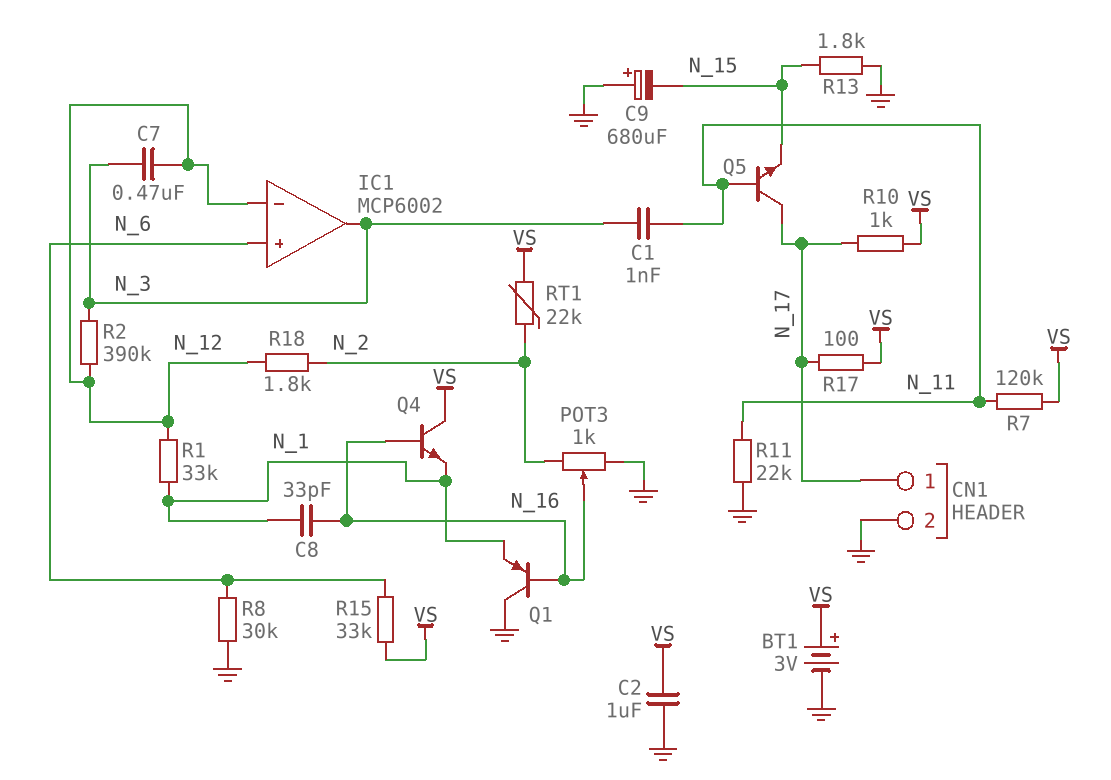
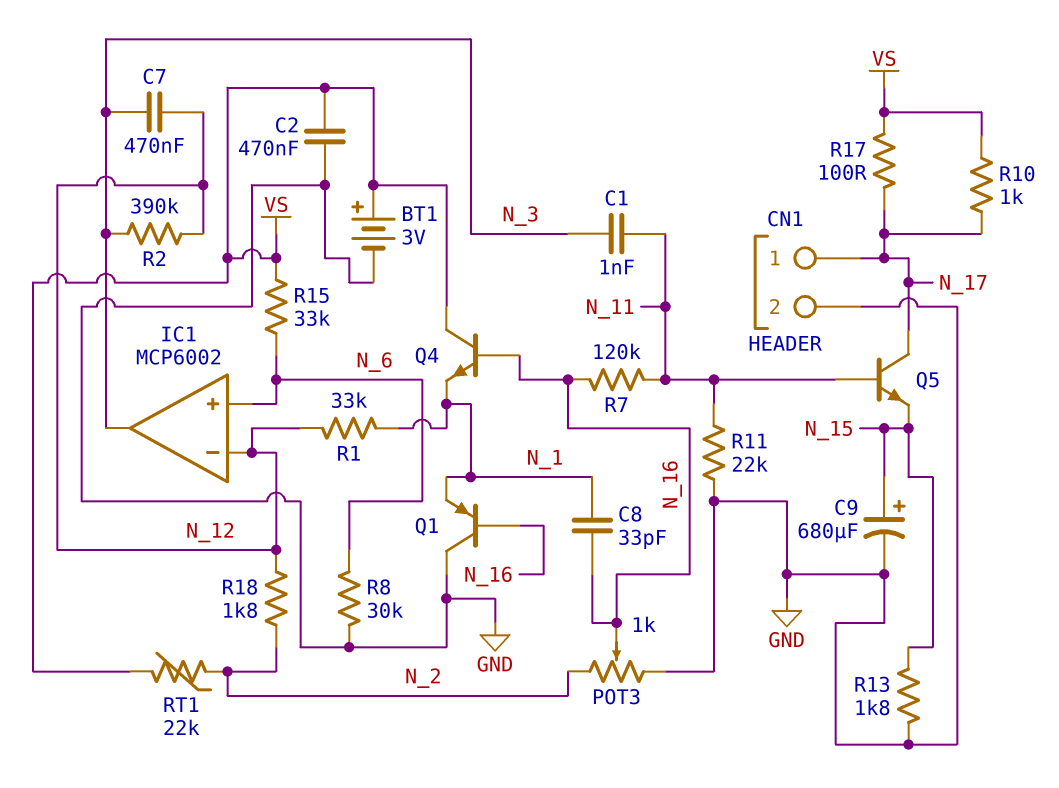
C2: 1uF (GND, VS) -> 470nF (GND, VS)
C9: 680uF (plus GND, minus N_15) -> 680uF (plus N_15, minus GND)
R7: 120k (N_11, VS) -> 120k (N_11, N_16)

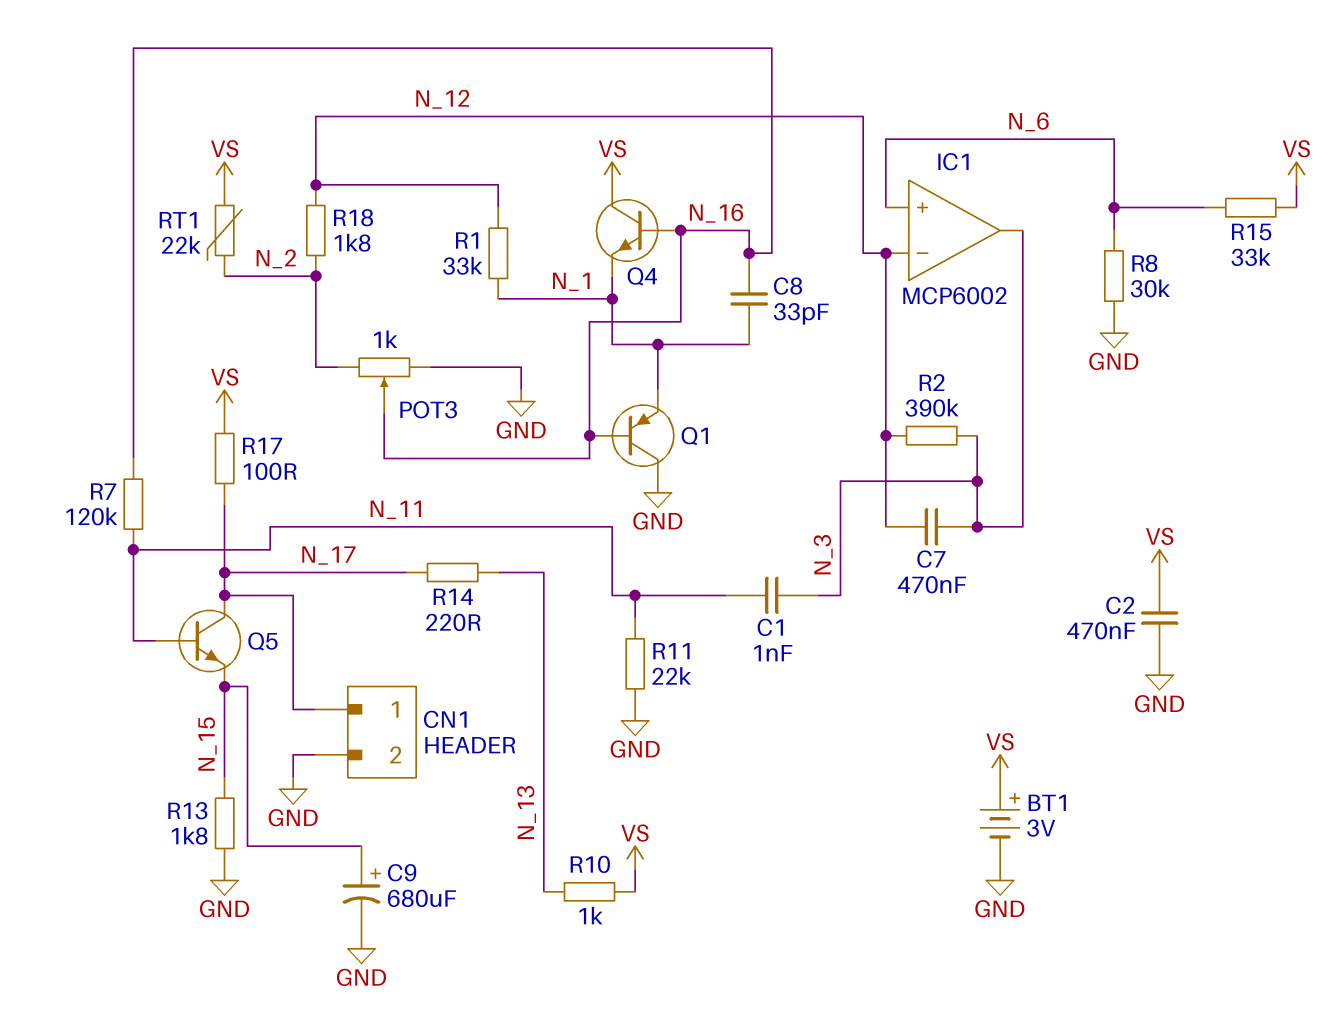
R10: 1k (N_17, VS) -> 1k (N_13, VS)
R14: none -> 220 (N_13, N_17)

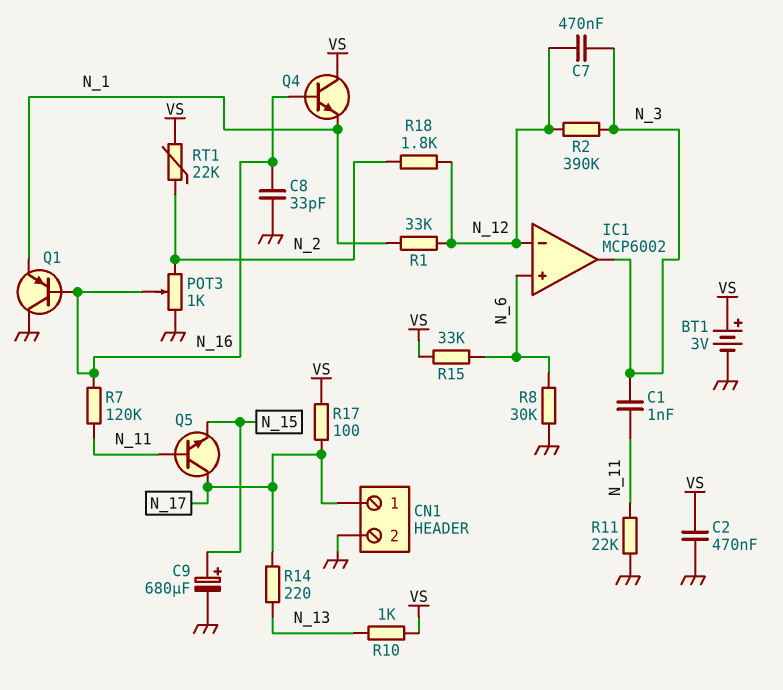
C8: 33pF (N_1, N_16) -> 33pF (GND, N_16)
R13: 1.8k (GND, N_15) -> none

